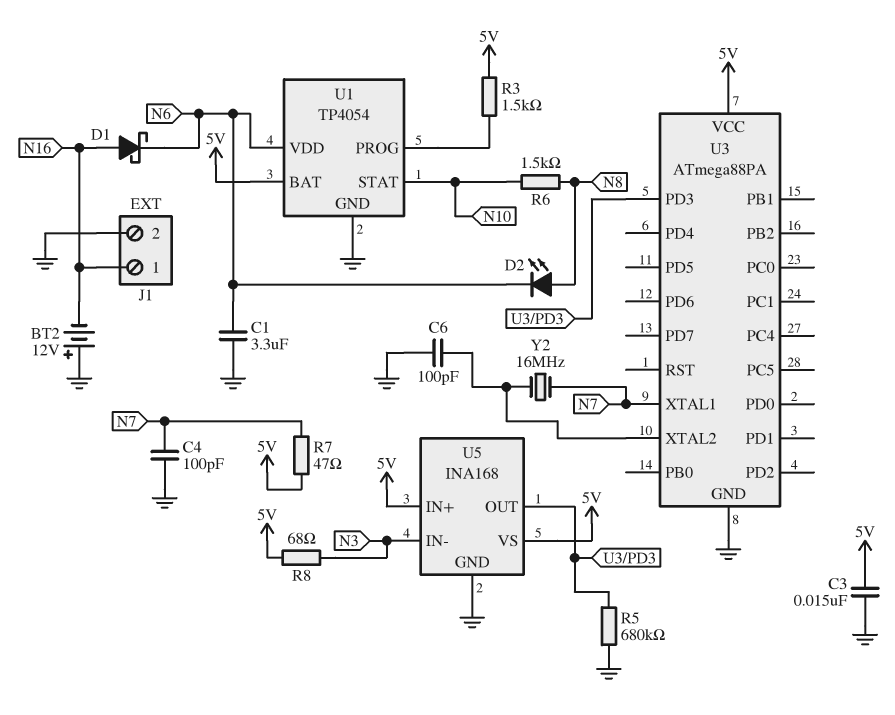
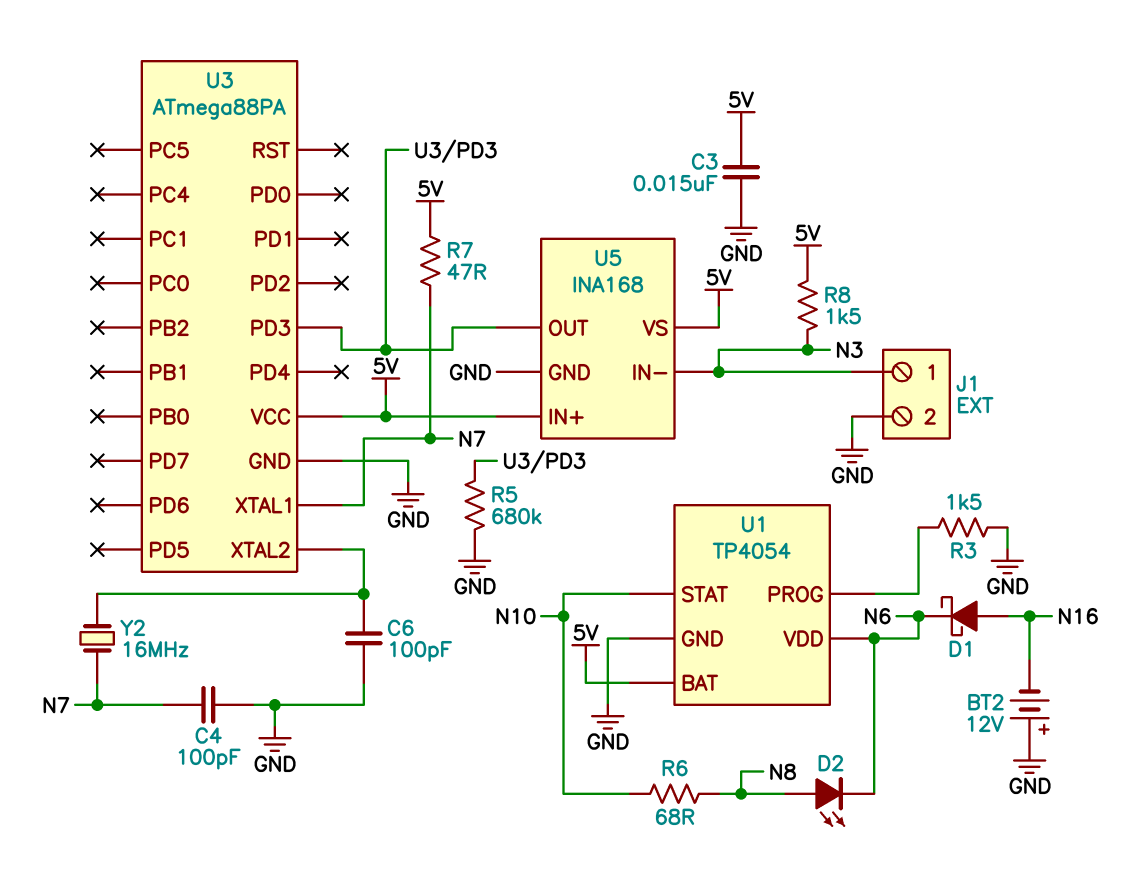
C1: 3.3uF (GND, N6) -> none
J1 pin 1: N16 -> N3
R3: 1.5k (5V, U1/PROG) -> 1.5k (GND, U1/PROG)
R6: 1.5k (N8, N10) -> 68 (N8, N10)
R8: 68 (5V, N3) -> 1.5k (5V, N3)

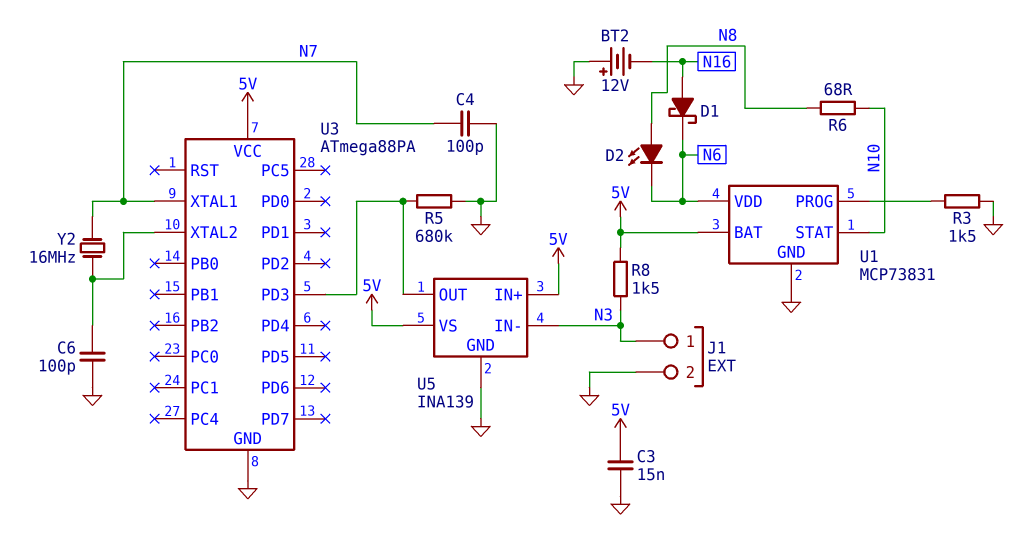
R7: 47 (5V, N7) -> none
U1: TP4054 -> MCP73831
U5: INA168 -> INA139

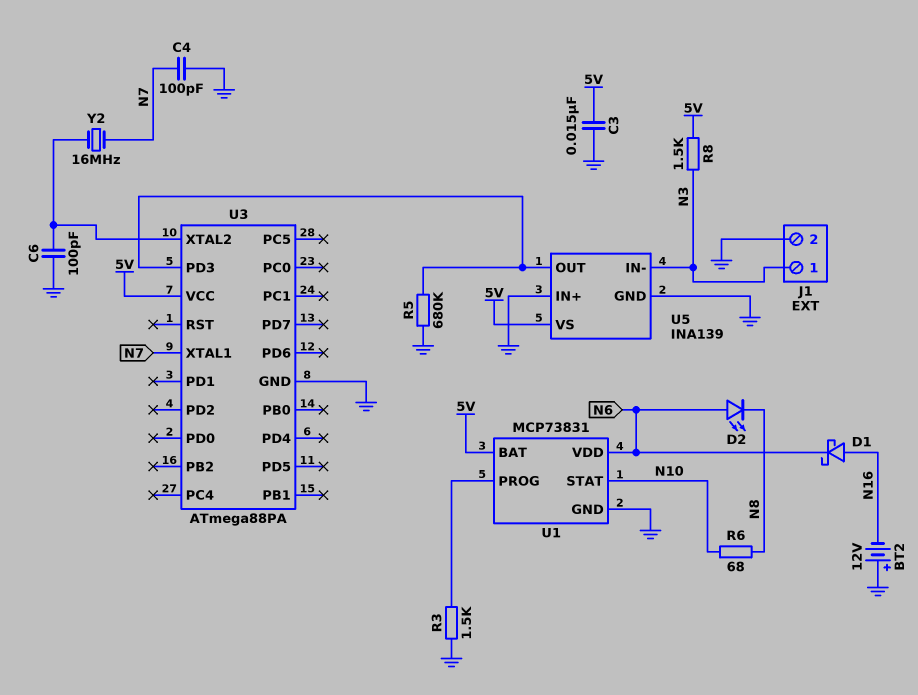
D2: LED (A N8, K N6) -> LED (A N6, K N8)
U5 pin IN+: 5V -> GND

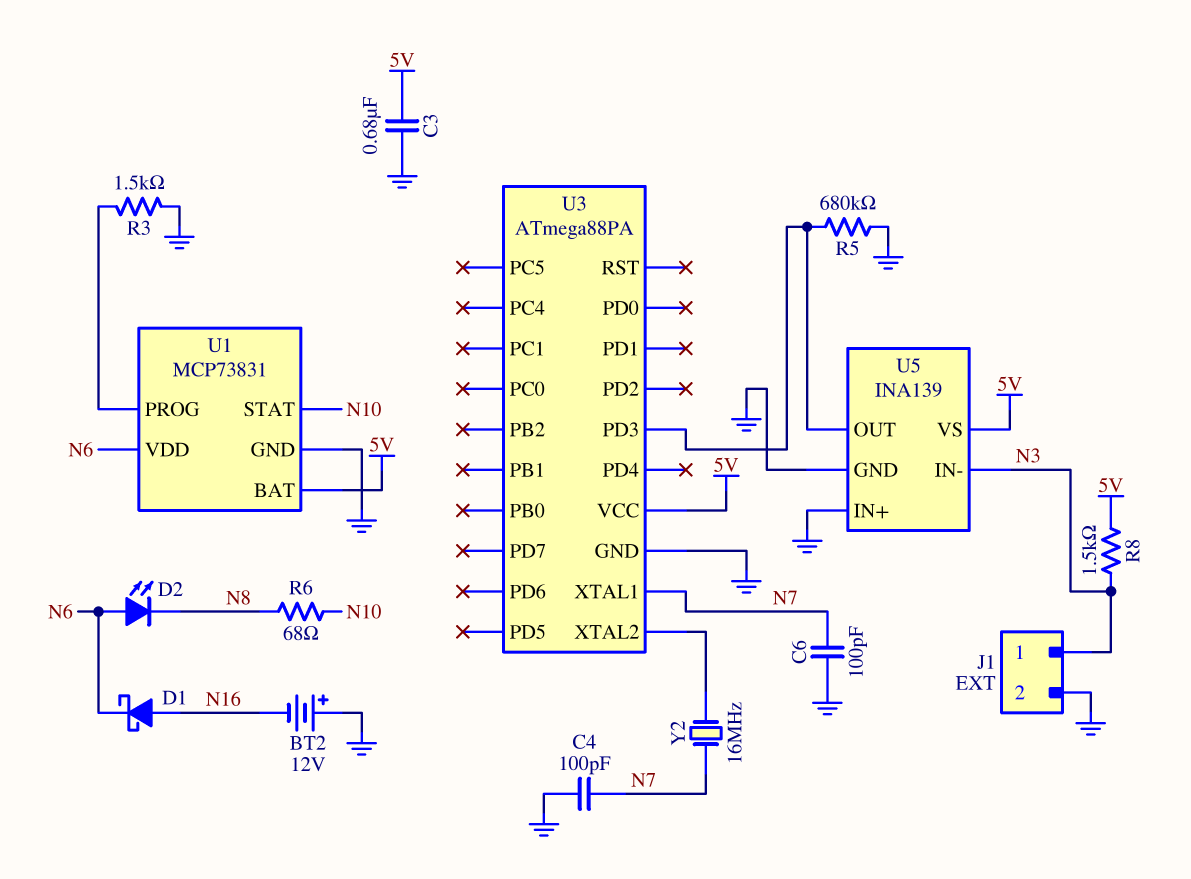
C3: 15nF (5V, GND) -> 680nF (5V, GND)
C6: 100pF (GND, U3/XTAL2) -> 100pF (GND, N7)

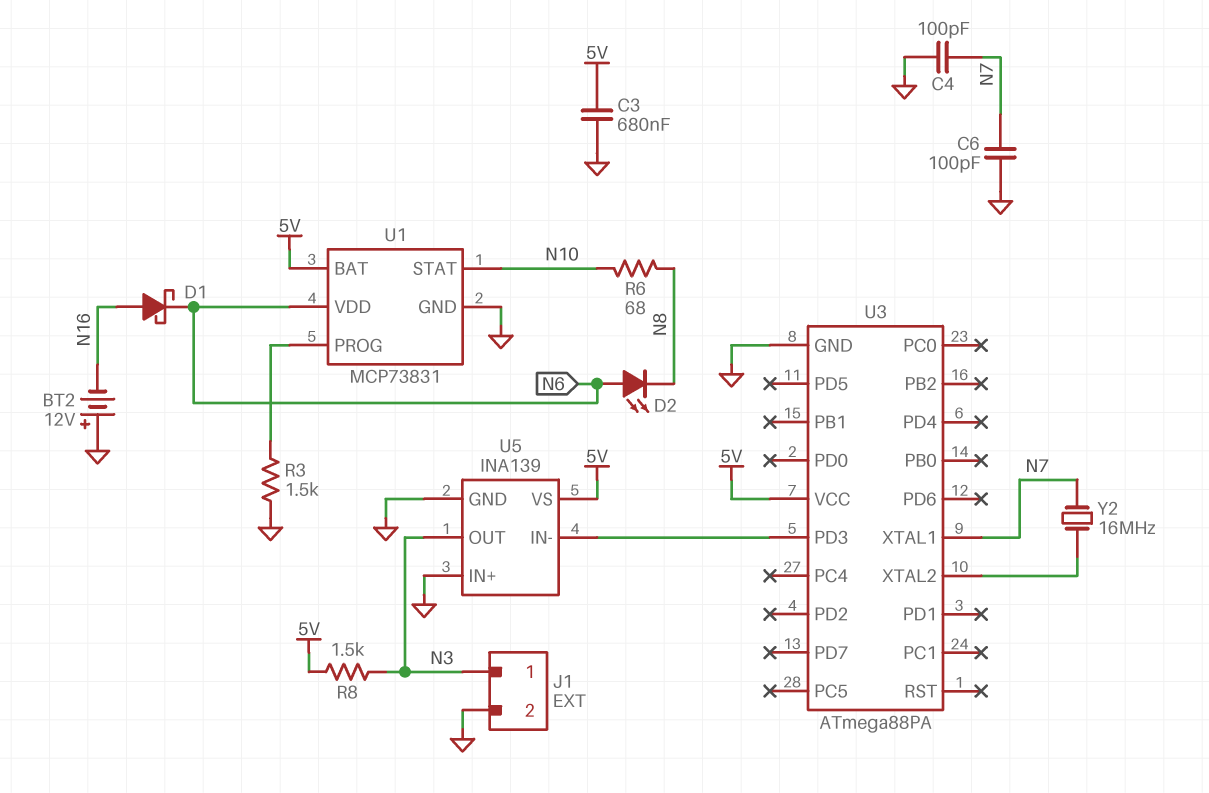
R5: 680k (GND, U3/PD3) -> none
U5 pin IN-: N3 -> U3/PD3
U5 pin OUT: U3/PD3 -> N3

